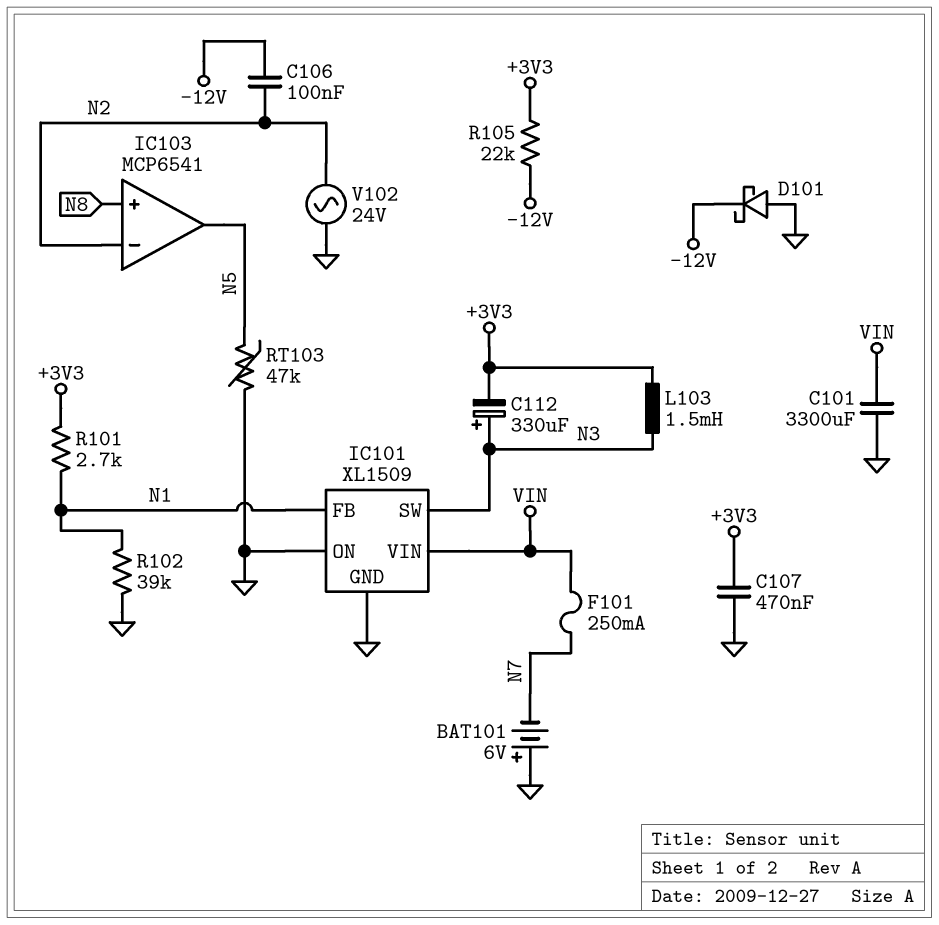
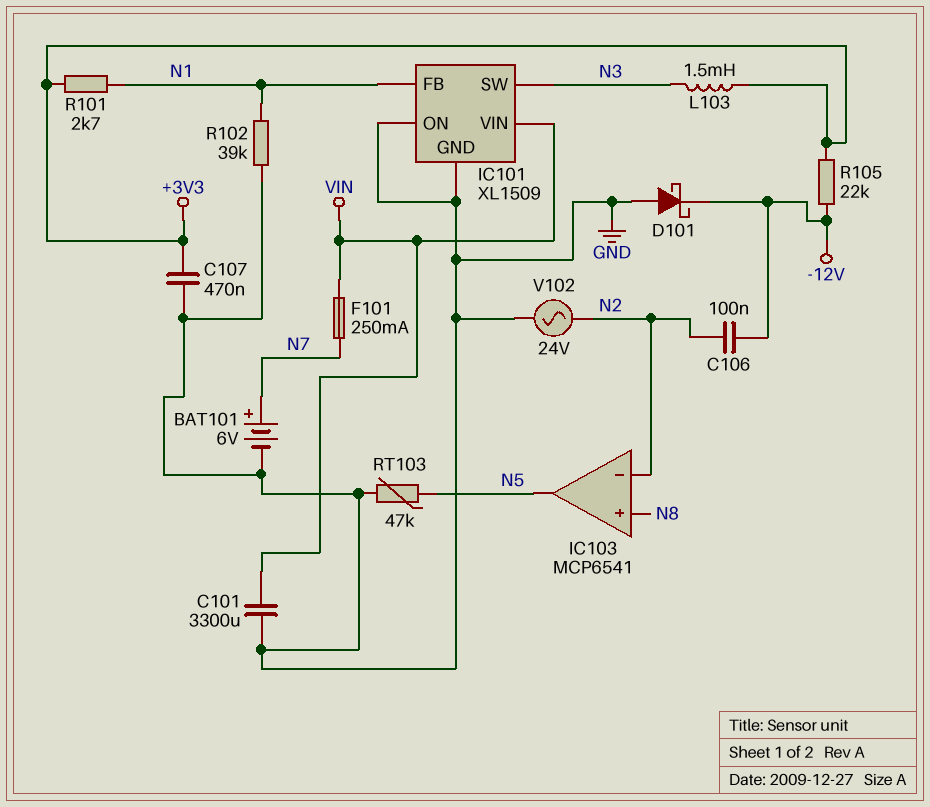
BAT101: 6V (plus GND, minus N7) -> 6V (plus N7, minus GND)
C112: 330uF (plus N3, minus +3V3) -> none

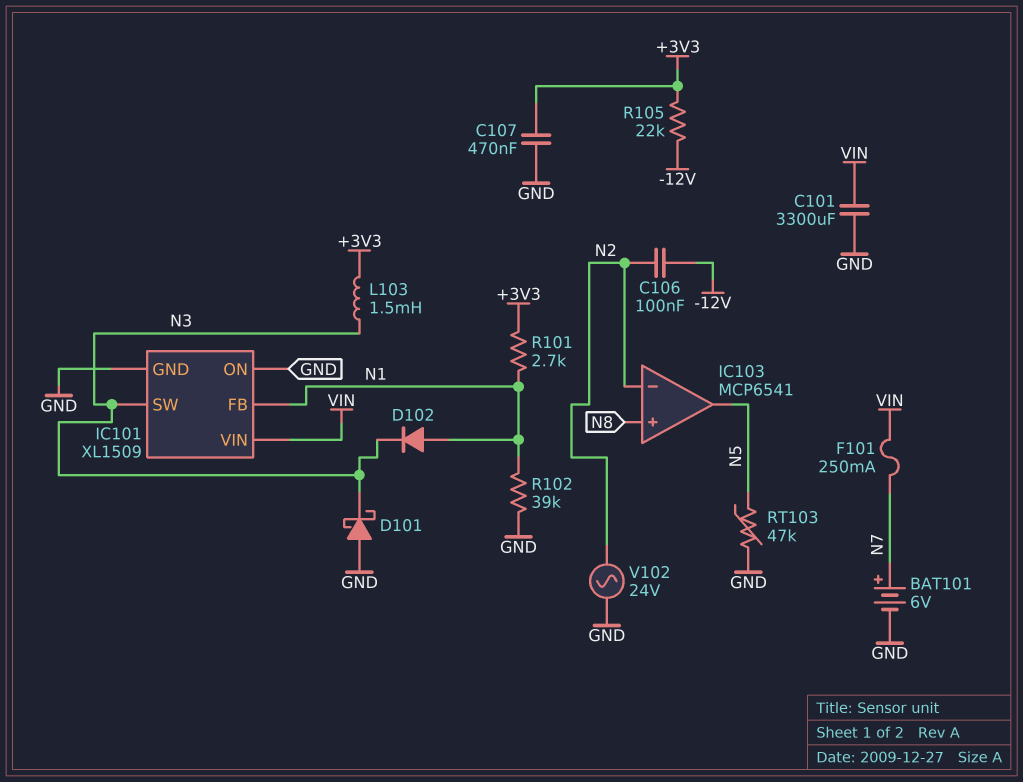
D101: schottky (A GND, K -12V) -> schottky (A GND, K N3)
D102: none -> diode (A N1, K N3)

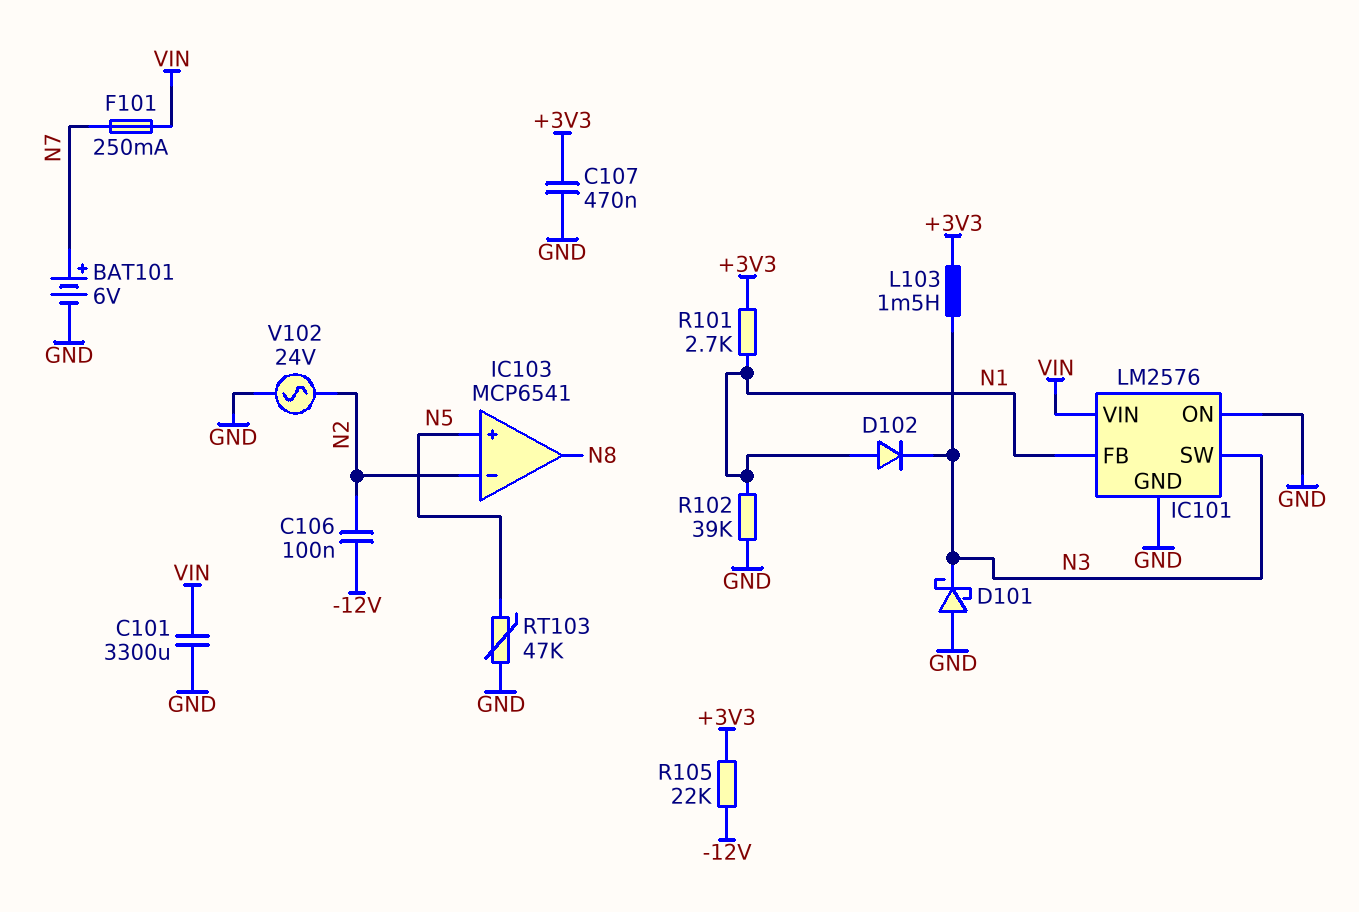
IC101: XL1509 -> LM2576
IC103 pin in+: N8 -> N5
IC103 pin out: N5 -> N8

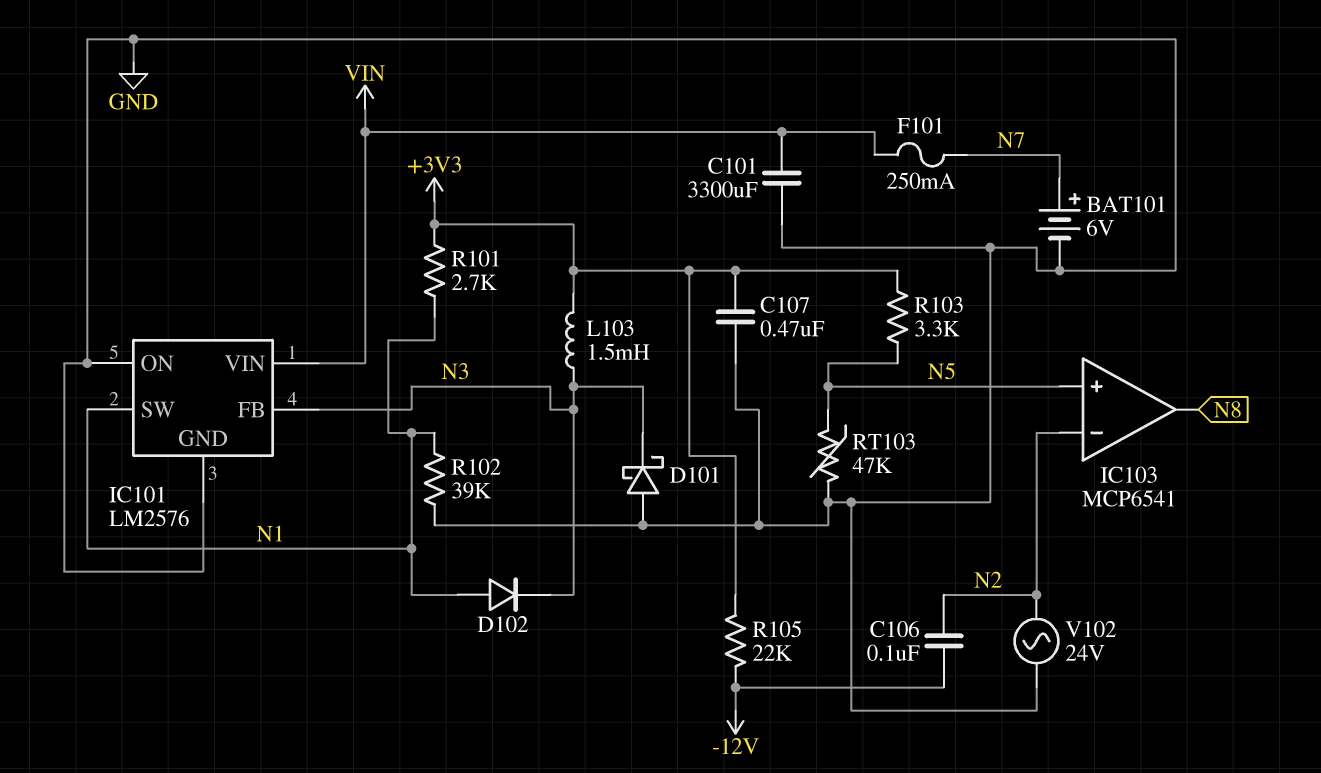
IC101 pin FB: N1 -> N3
IC101 pin SW: N3 -> N1
R103: none -> 3.3k (+3V3, N5)

